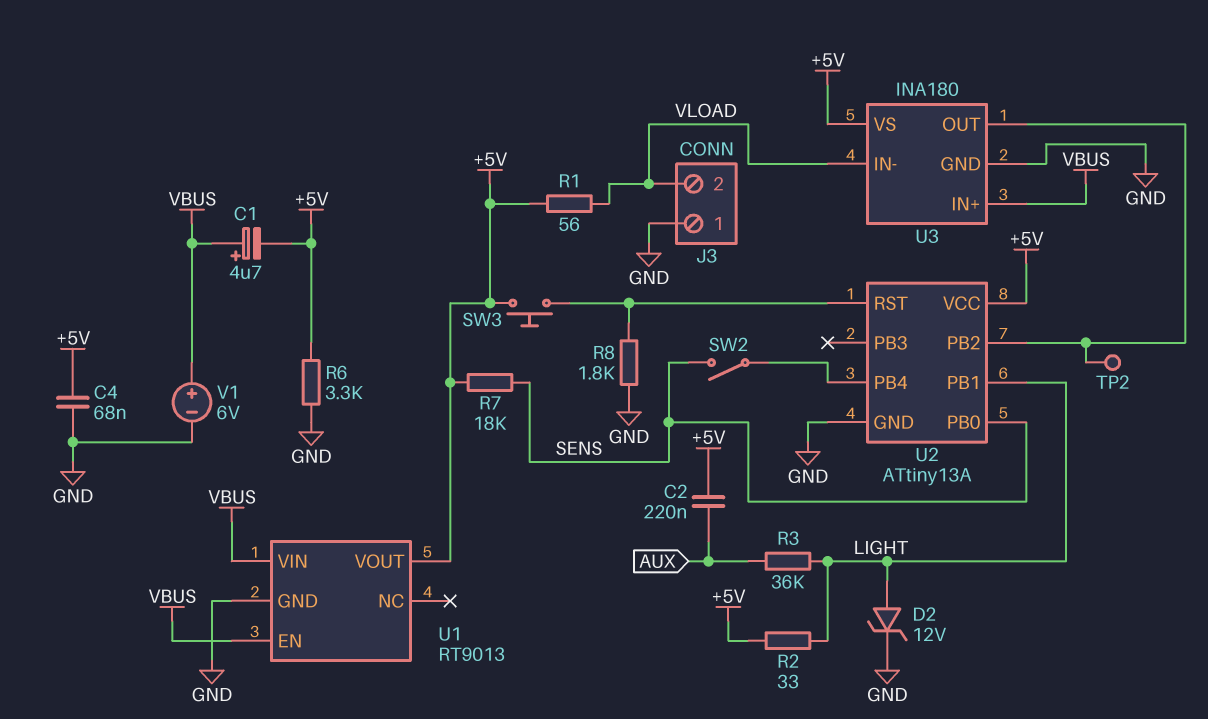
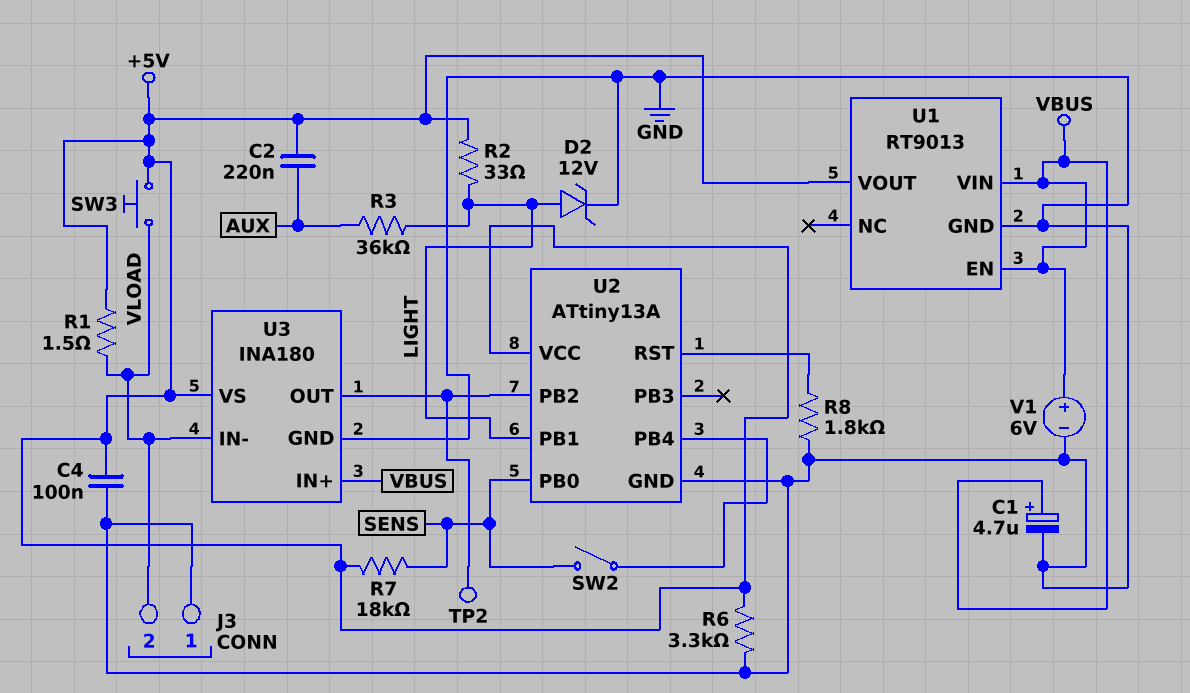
C1: 4.7uF (plus VBUS, minus +5V) -> 4.7uF (plus VBUS, minus GND)
C4: 68nF (+5V, GND) -> 100nF (+5V, GND)
R1: 56 (+5V, VLOAD) -> 1.5 (+5V, VLOAD)
SW3: button (+5V, U2/RST) -> button (+5V, VLOAD)

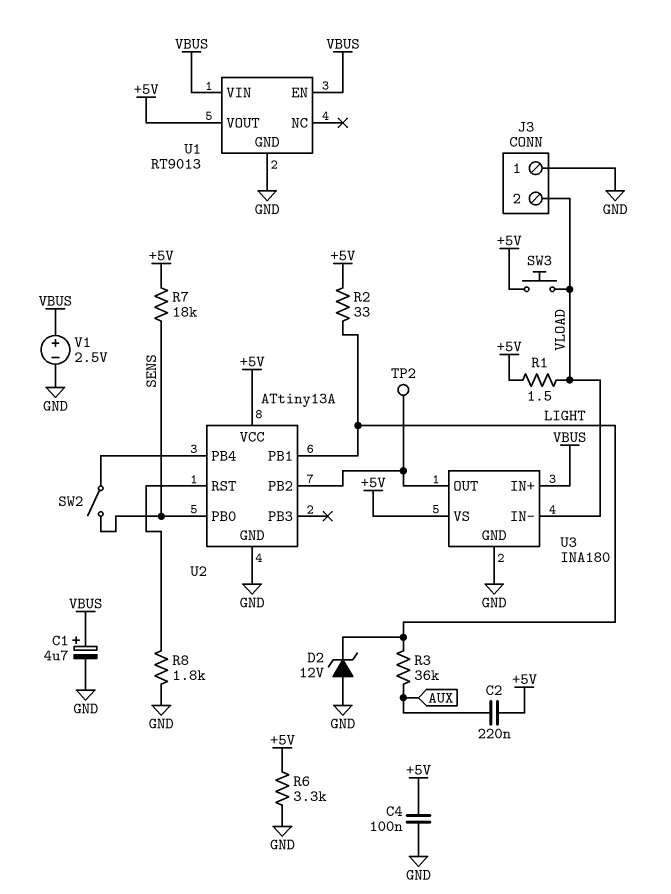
D2: zener 12V (A LIGHT, K GND) -> zener 12V (A GND, K LIGHT)
V1: 6V (plus VBUS, minus GND) -> 2.5V (plus VBUS, minus GND)

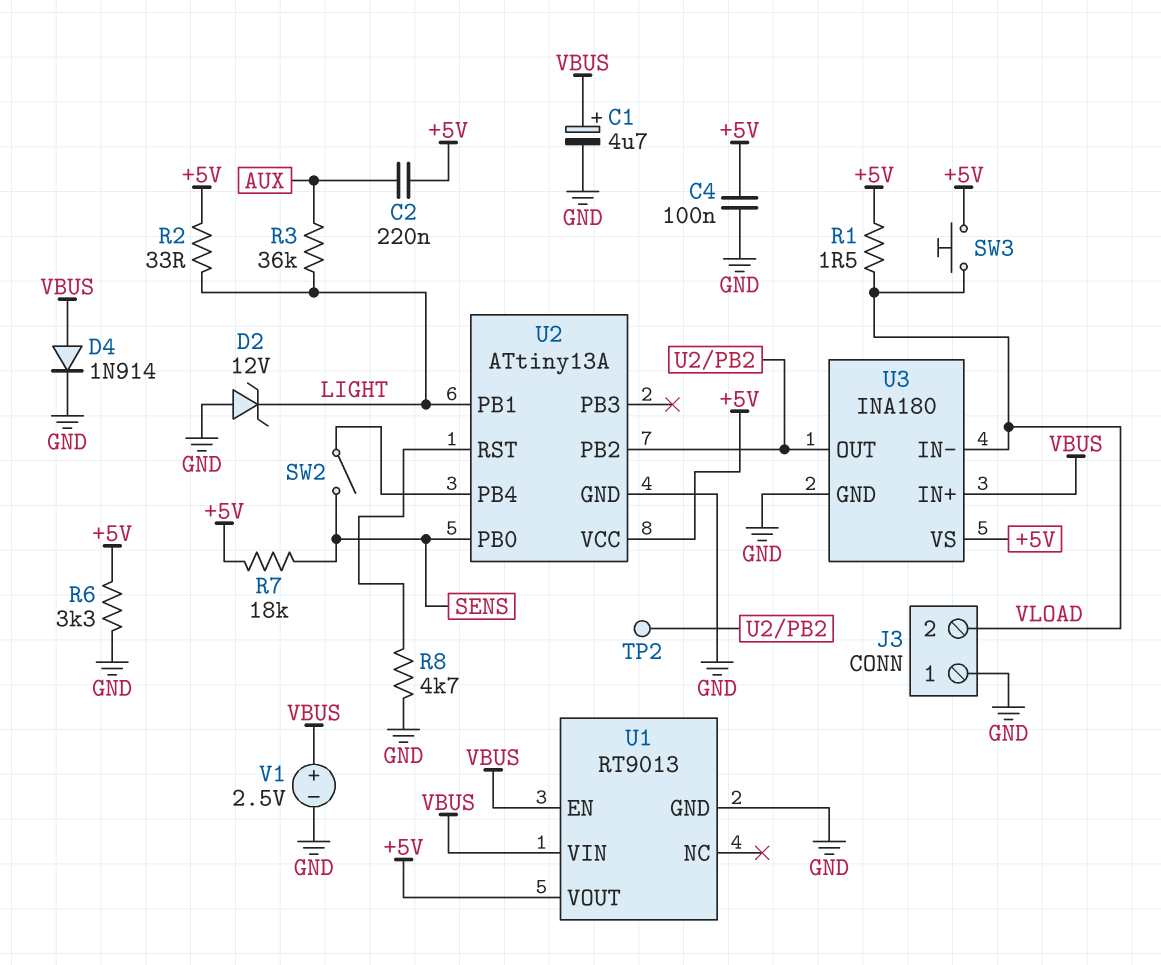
D4: none -> diode 1N914 (A VBUS, K GND)
R8: 1.8k (GND, U2/RST) -> 4.7k (GND, U2/RST)

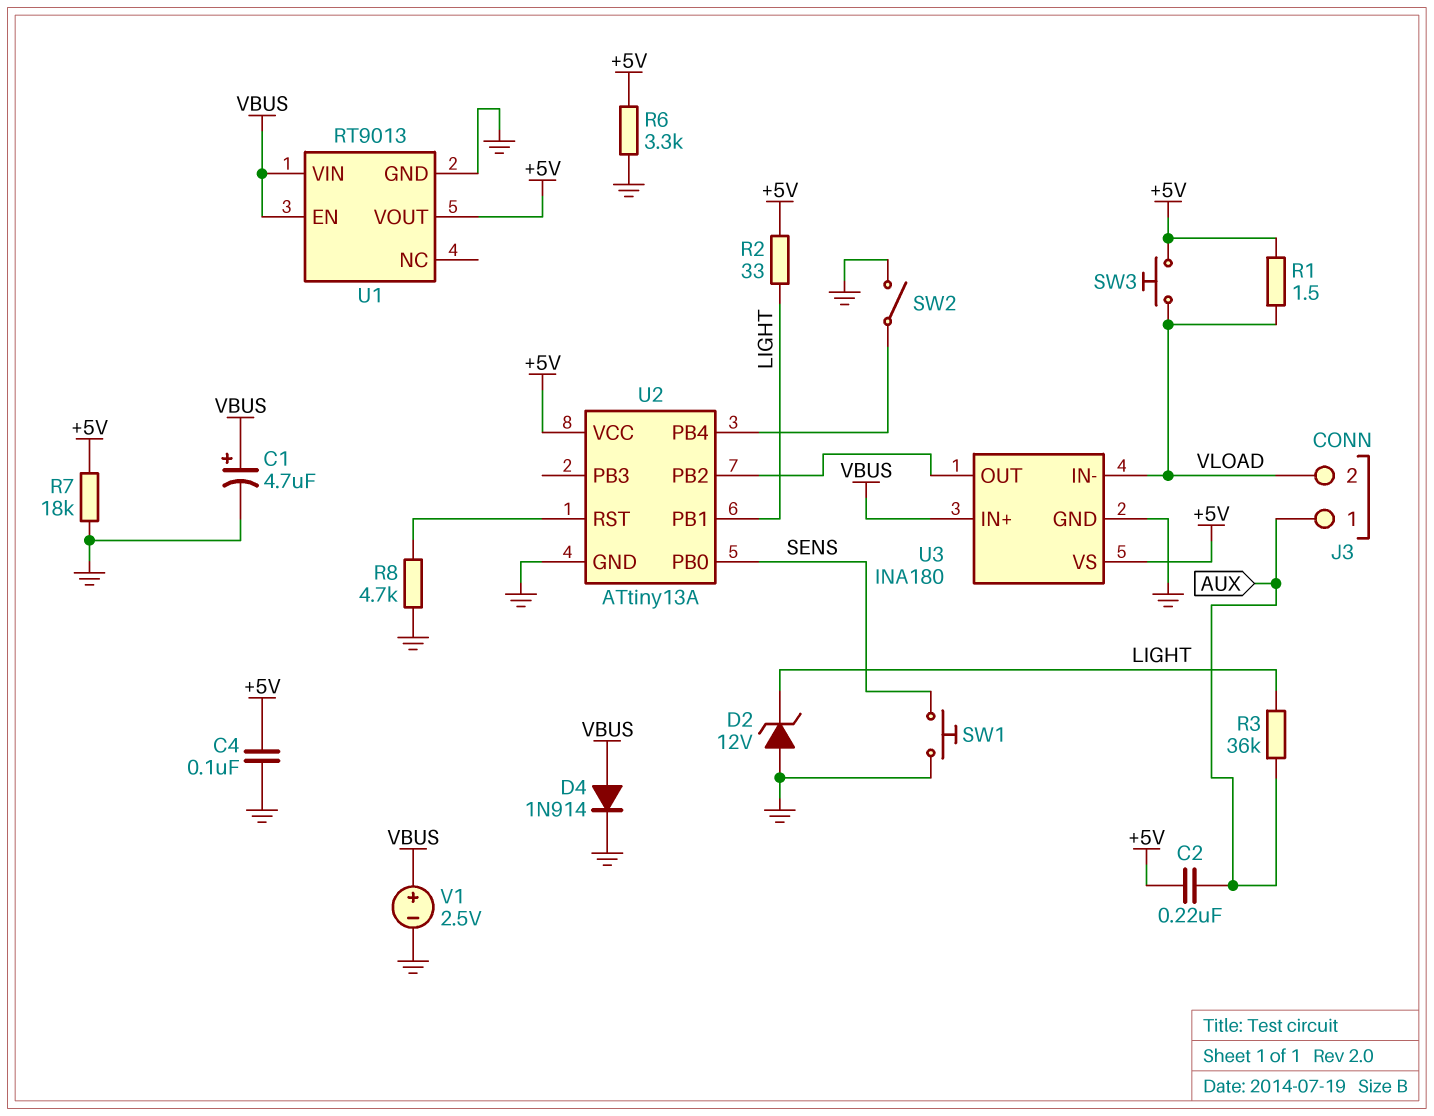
J3 pin 1: GND -> AUX
R7: 18k (+5V, SENS) -> 18k (+5V, GND)
SW1: none -> button (GND, SENS)
SW2: switch (SENS, U2/PB4) -> switch (GND, U2/PB4)
TP2: test point (U2/PB2) -> none

